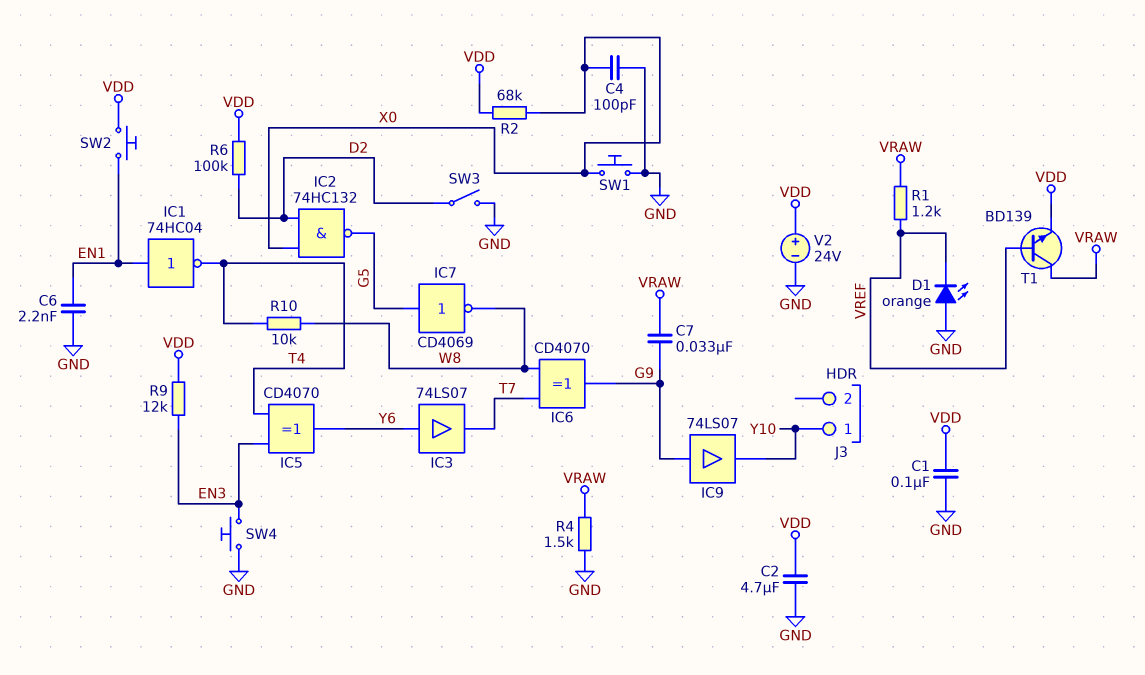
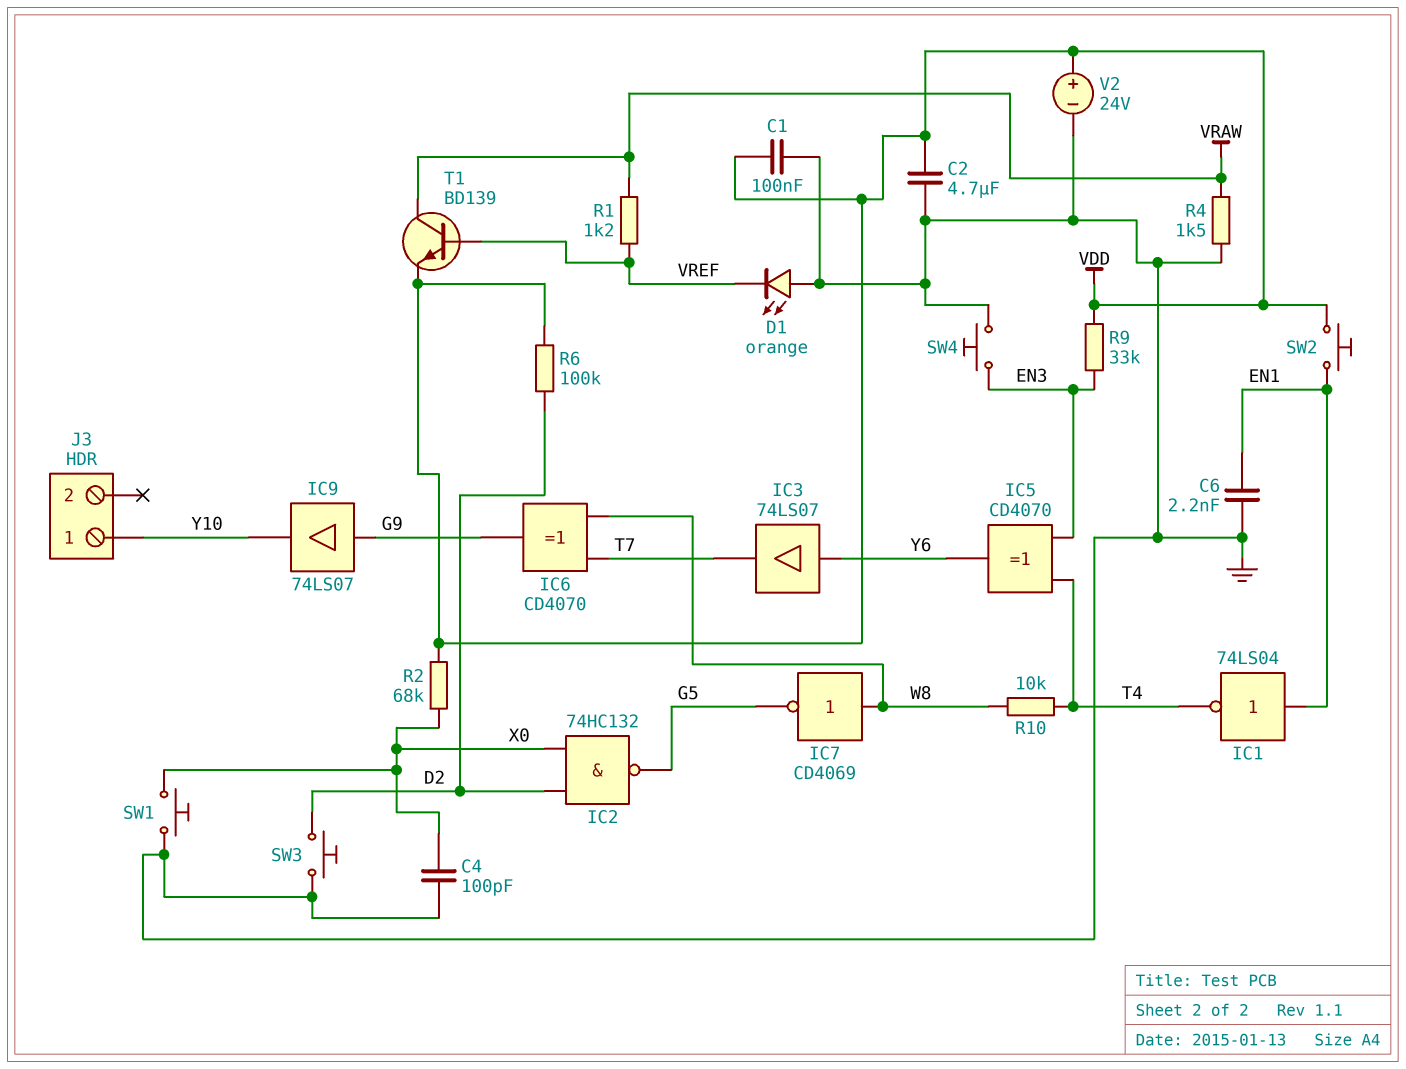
C7: 33nF (G9, VRAW) -> none
IC1: NOT 74HC04 (in EN1, out T4) -> NOT 74LS04 (in EN1, out T4)
IC7: NOT CD4069 (in G5, out W8) -> NOT CD4069 (in W8, out G5)
R9: 12k (EN3, VDD) -> 33k (EN3, VDD)
SW3: switch (D2, GND) -> button (D2, GND)

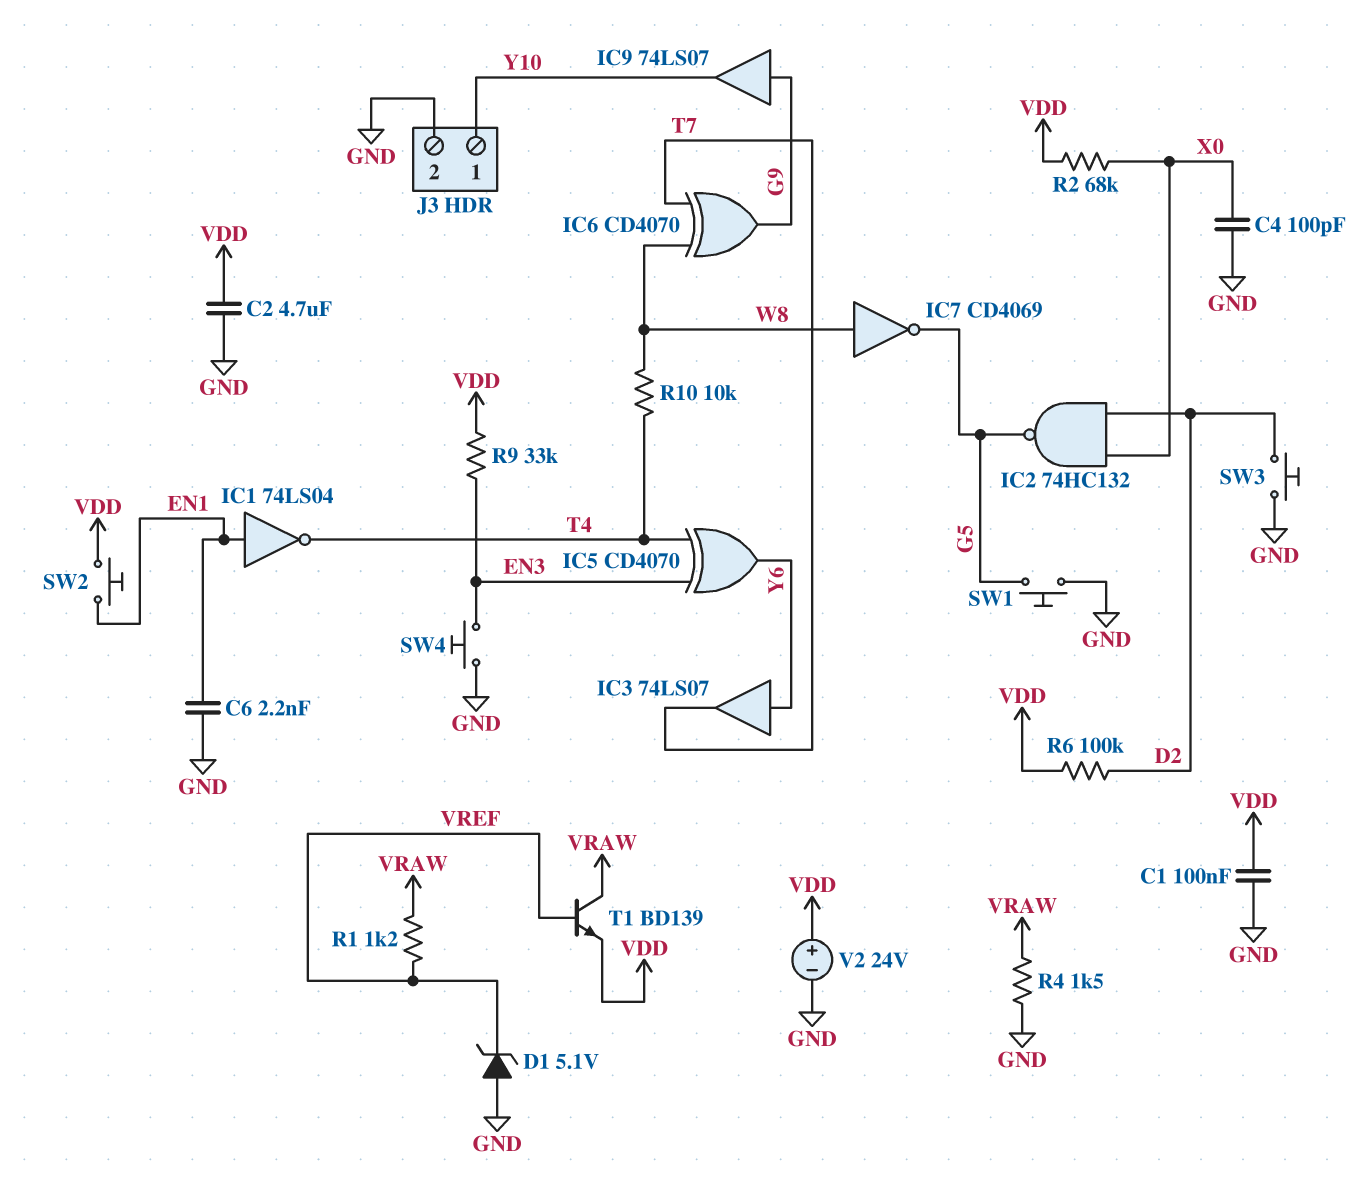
D1: LED orange (A GND, K VREF) -> zener 5.1V (A GND, K VREF)
J3 pin 2: none -> GND
SW1: button (GND, X0) -> button (G5, GND)

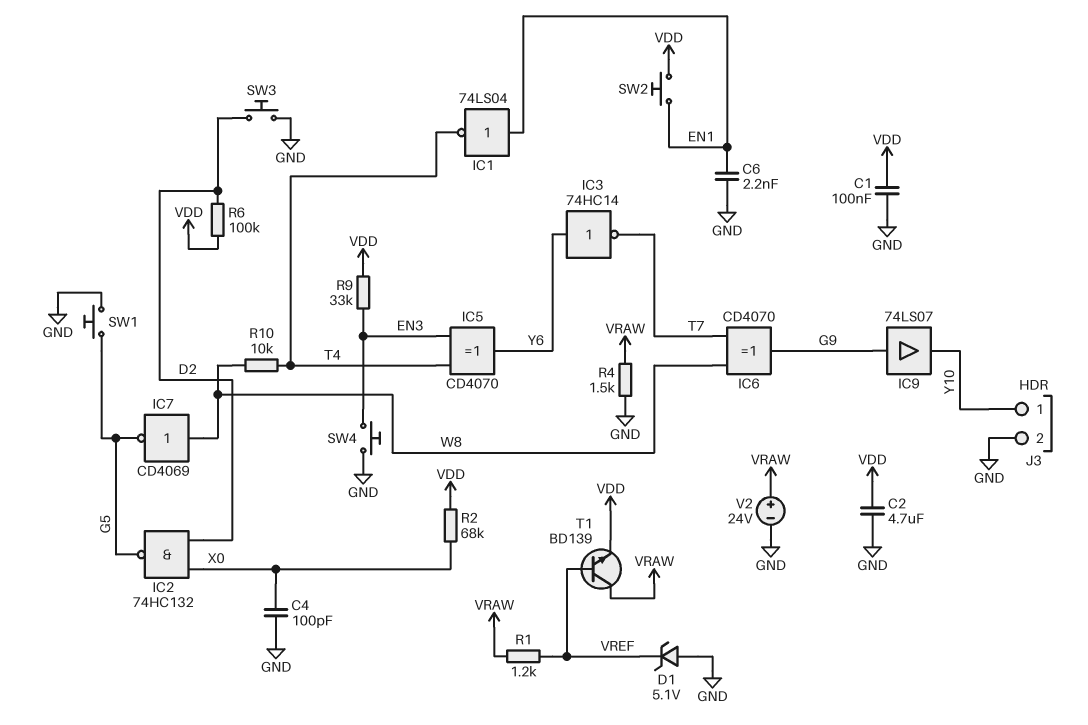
IC3: buffer 74LS07 (in Y6, out T7) -> NOT 74HC14 (in Y6, out T7)
V2: 24V (plus VDD, minus GND) -> 24V (plus VRAW, minus GND)

